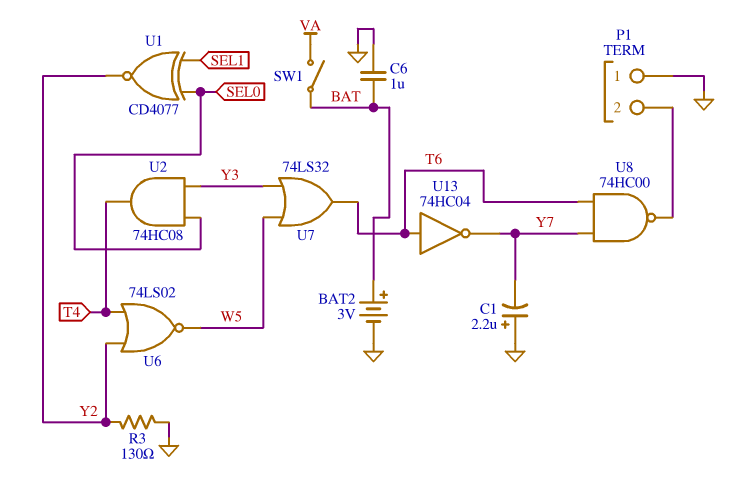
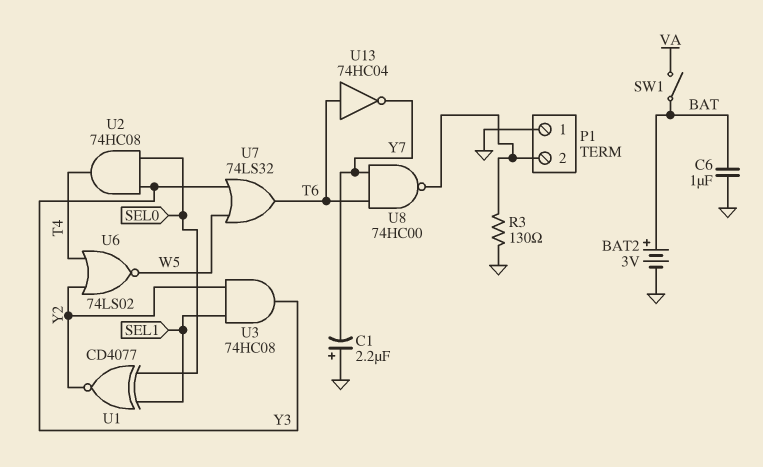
R3: 130 (GND, Y2) -> 130 (GND, P1/2)
U3: none -> AND 74HC08 (in SEL1, in Y2, out Y3)

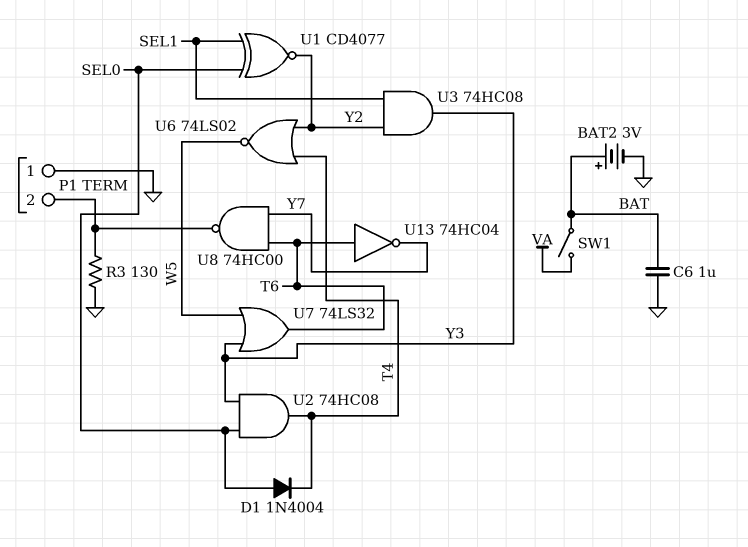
C1: 2.2uF (plus GND, minus Y7) -> none
D1: none -> diode 1N4004 (A SEL0, K T4)

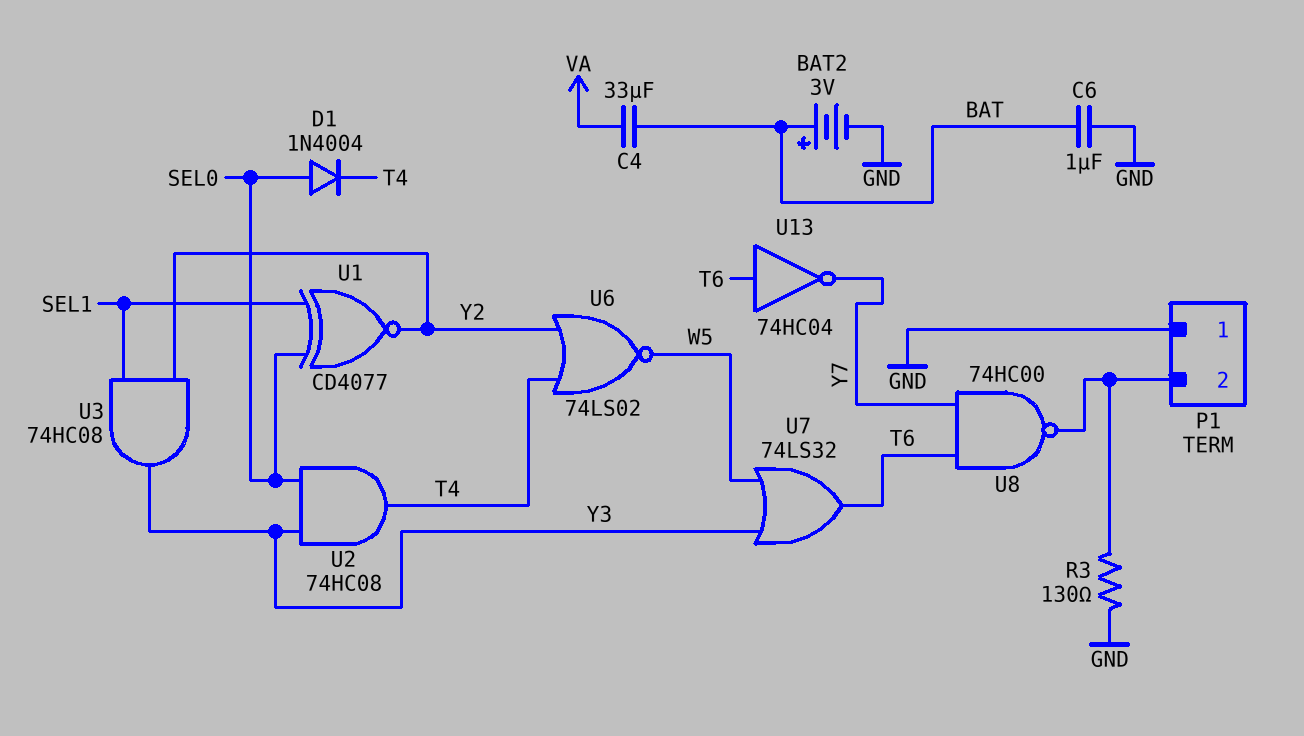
C4: none -> 33uF (BAT, VA)
SW1: switch (BAT, VA) -> none

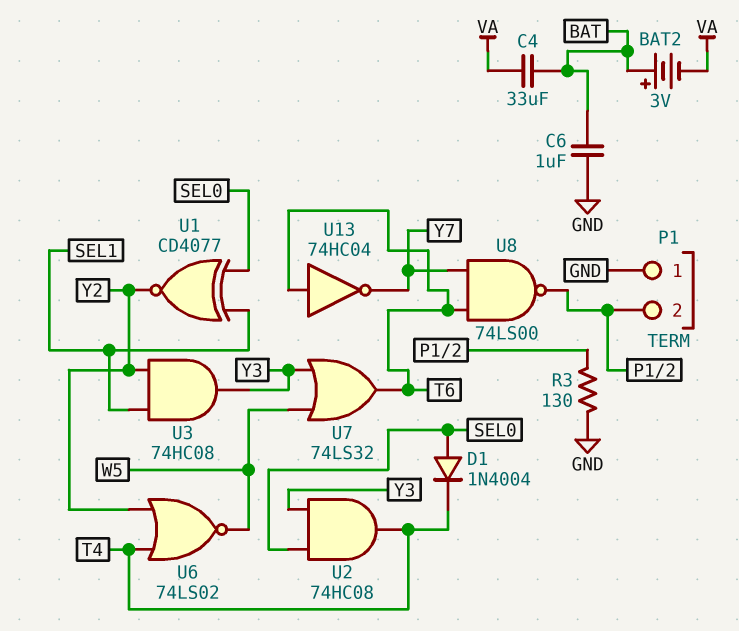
BAT2: 3V (plus BAT, minus GND) -> 3V (plus BAT, minus VA)
U8: NAND 74HC00 (in T6, in Y7, out P1/2) -> NAND 74LS00 (in T6, in Y7, out P1/2)

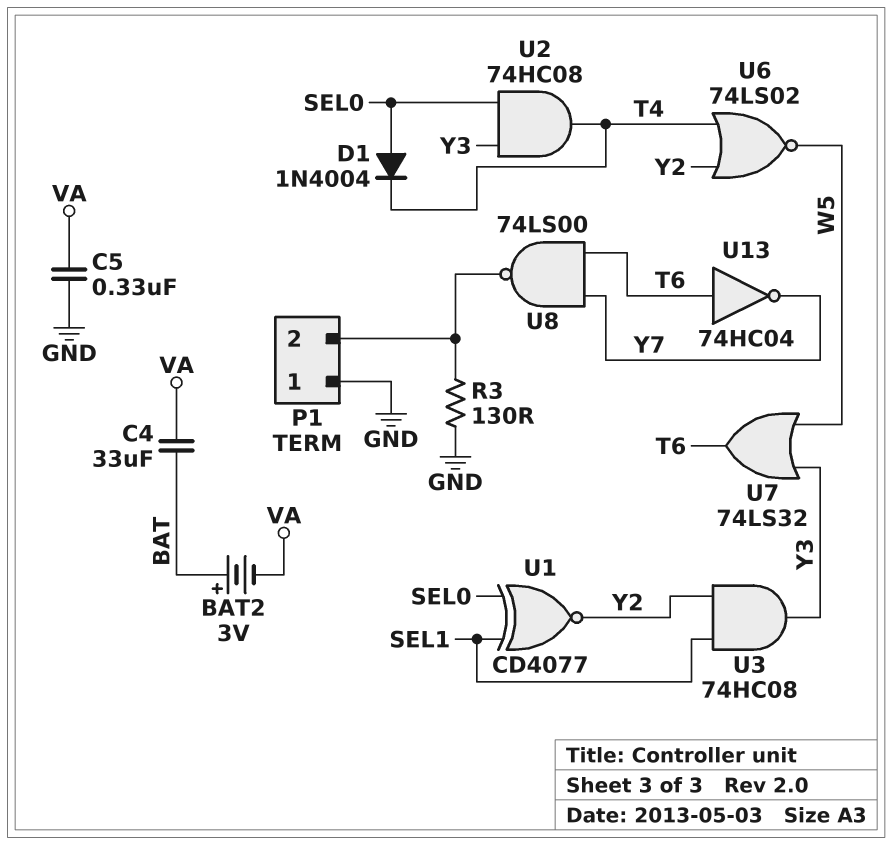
C5: none -> 330nF (GND, VA)
C6: 1uF (BAT, GND) -> none

